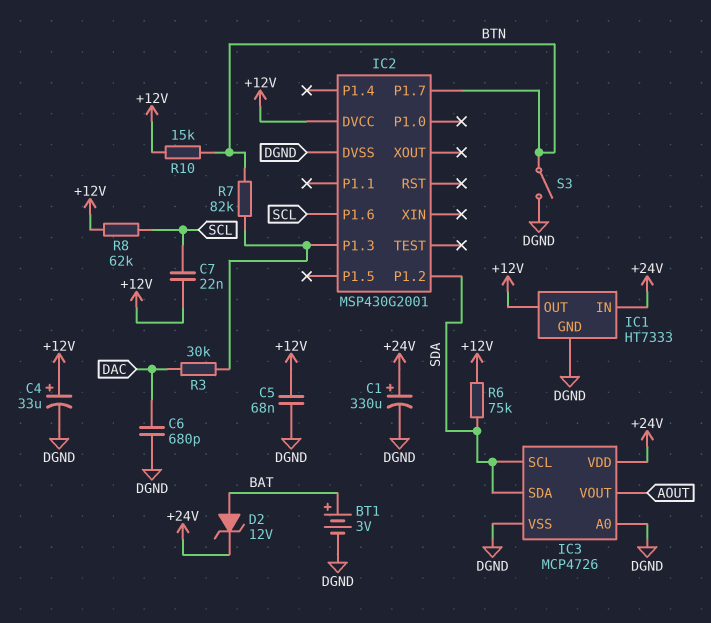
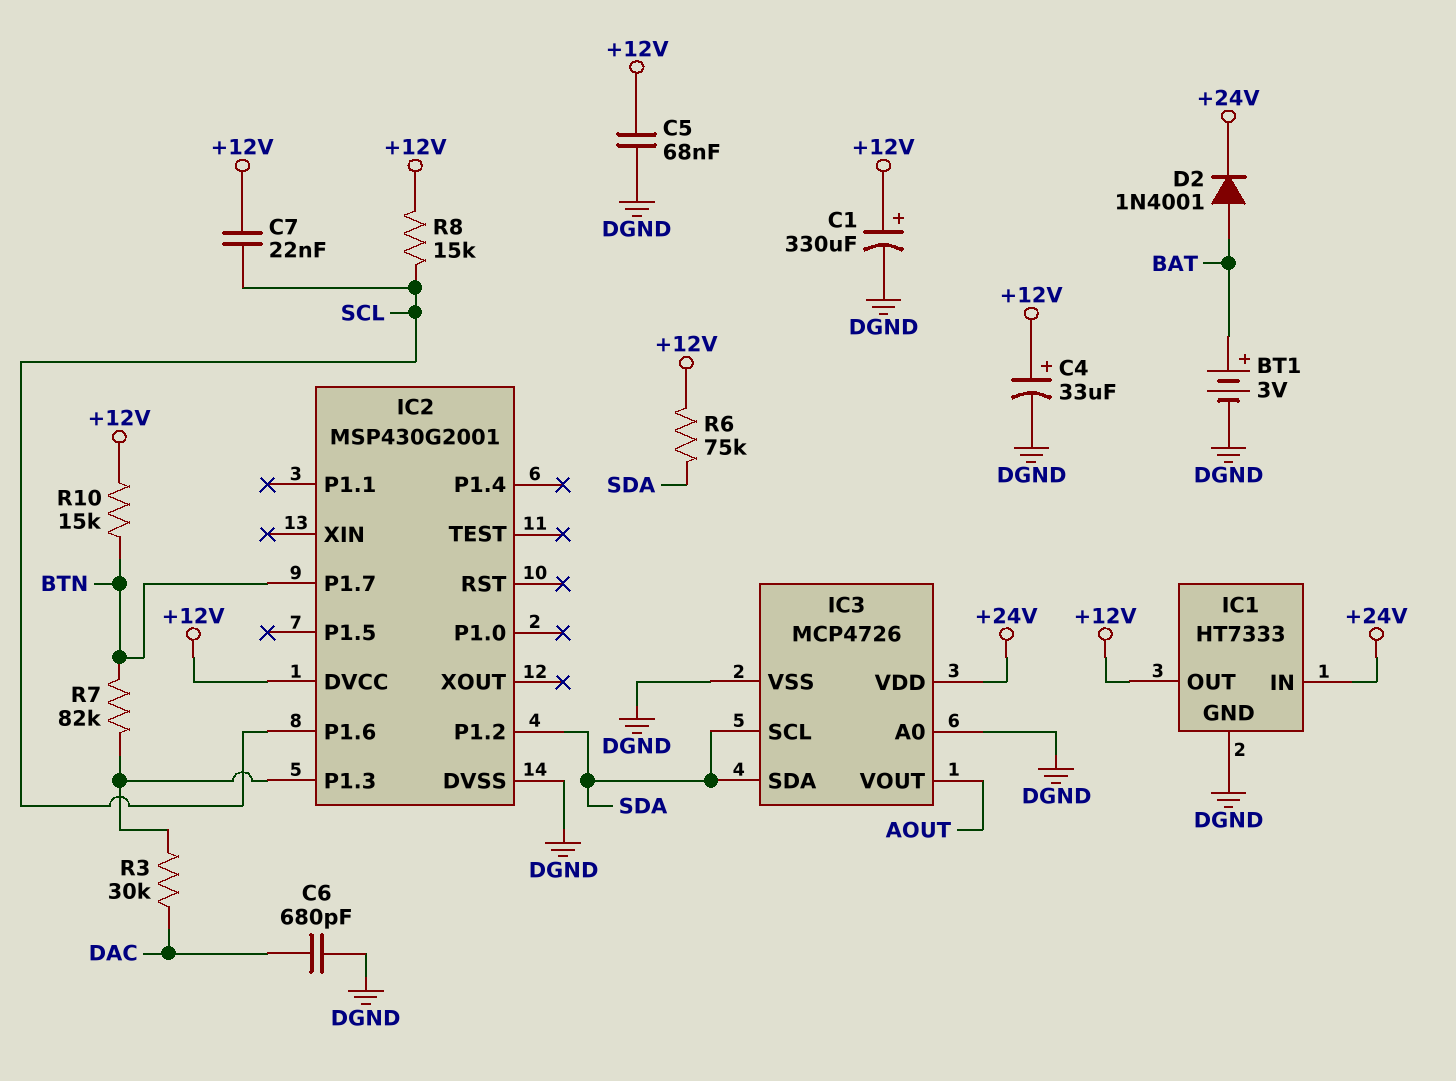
C1: 330uF (plus +24V, minus DGND) -> 330uF (plus +12V, minus DGND)
D2: zener 12V (A BAT, K +24V) -> diode 1N4001 (A BAT, K +24V)
R8: 62k (+12V, SCL) -> 15k (+12V, SCL)
S3: switch (BTN, DGND) -> none

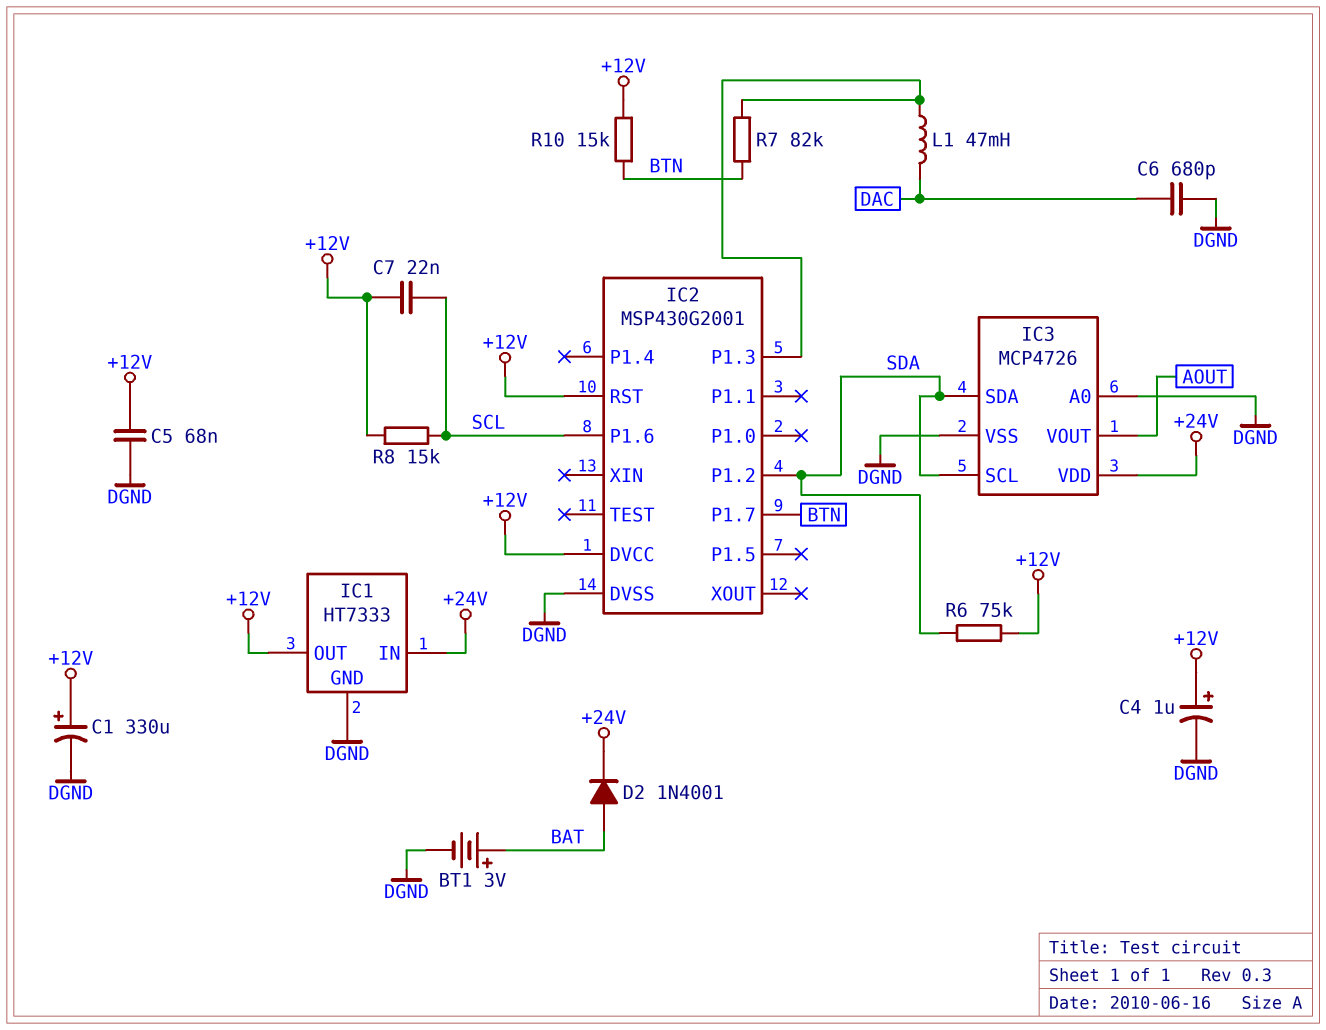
C4: 33uF (plus +12V, minus DGND) -> 1uF (plus +12V, minus DGND)
IC2 pin RST: none -> +12V
L1: none -> 47mH (DAC, IC2/P1.3)
R3: 30k (DAC, IC2/P1.3) -> none

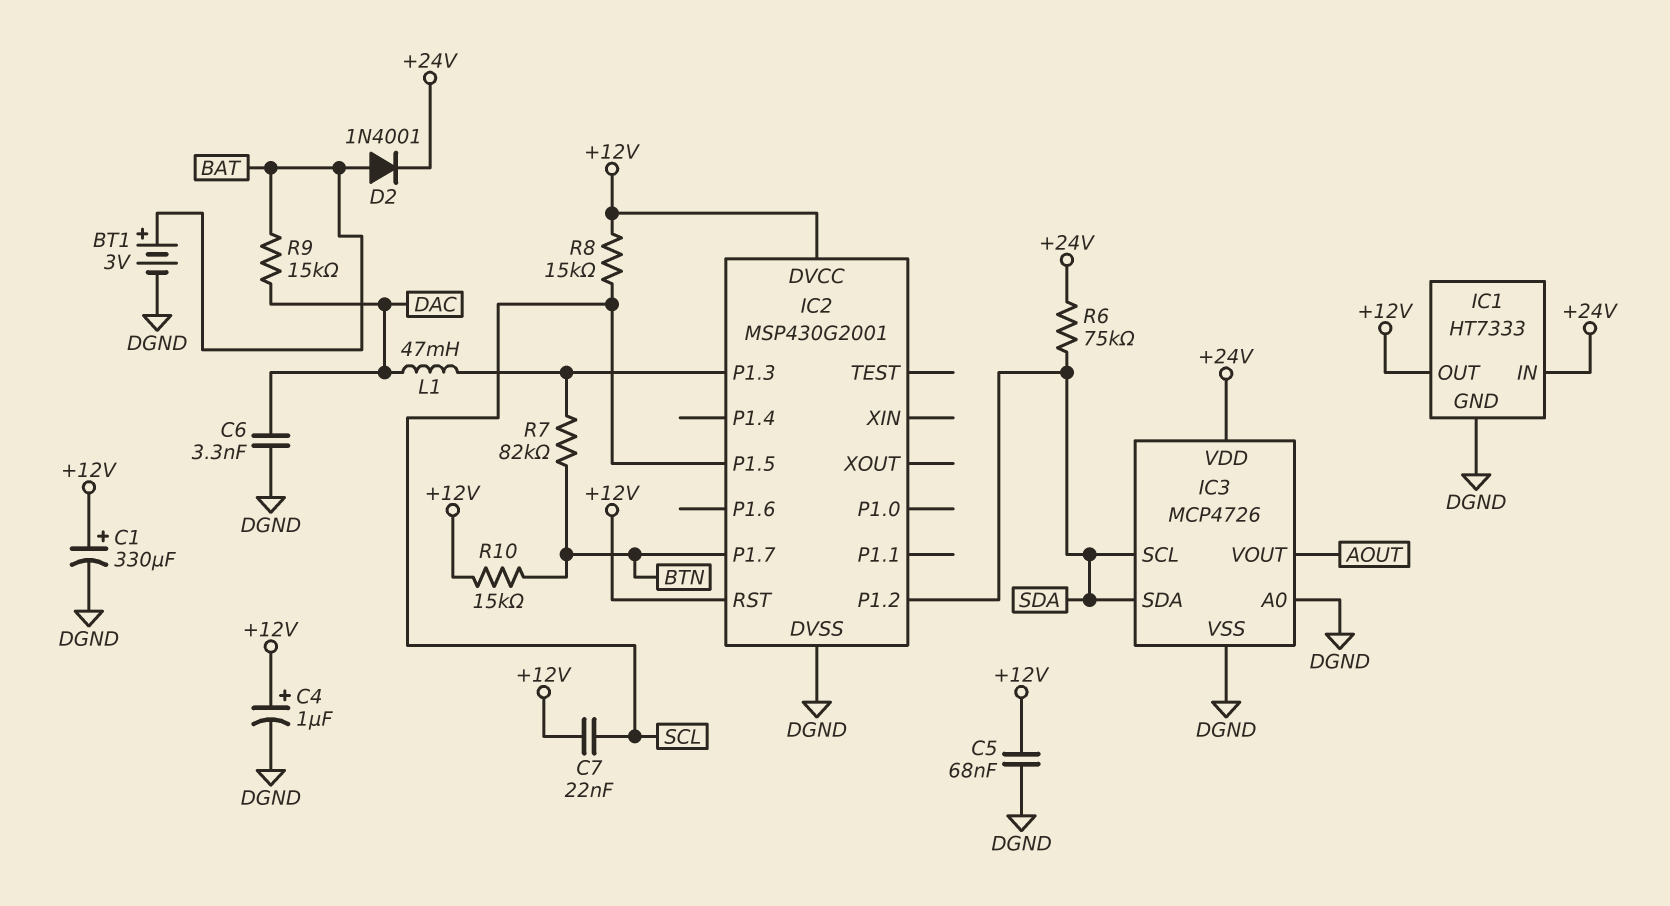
C6: 680pF (DAC, DGND) -> 3.3nF (DAC, DGND)
IC2 pin P1.5: none -> SCL
IC2 pin P1.6: SCL -> none
R6: 75k (+12V, SDA) -> 75k (+24V, SDA)
R9: none -> 15k (BAT, DAC)

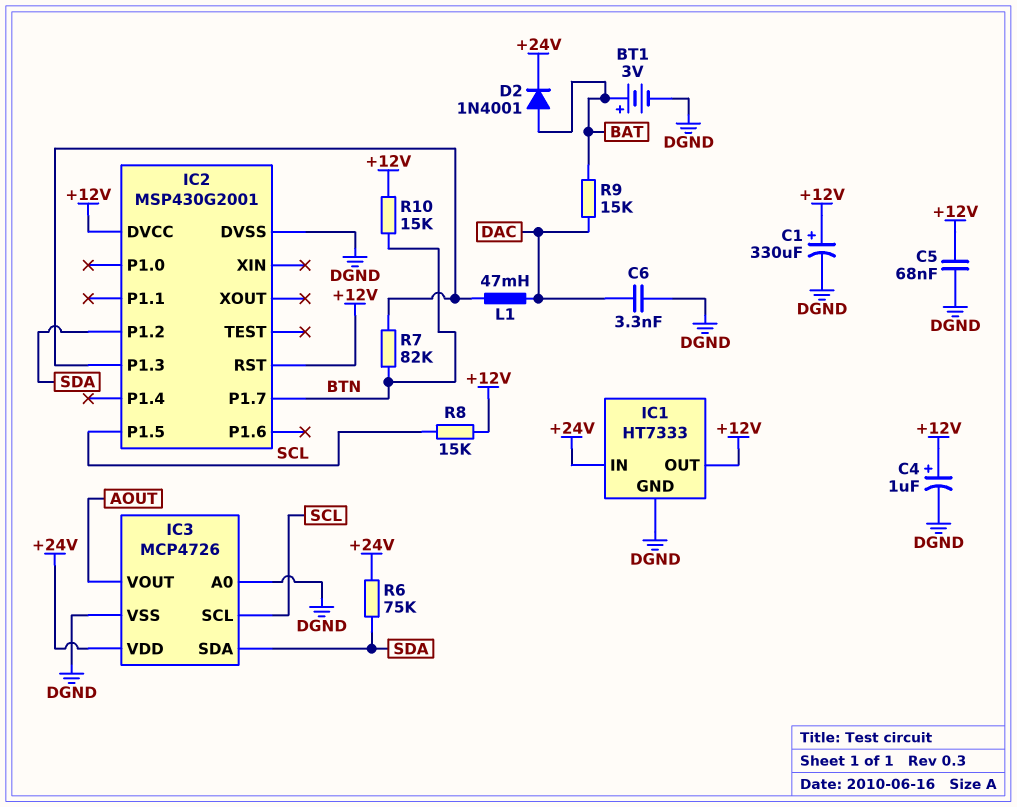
C7: 22nF (+12V, SCL) -> none
IC3 pin SCL: SDA -> SCL

